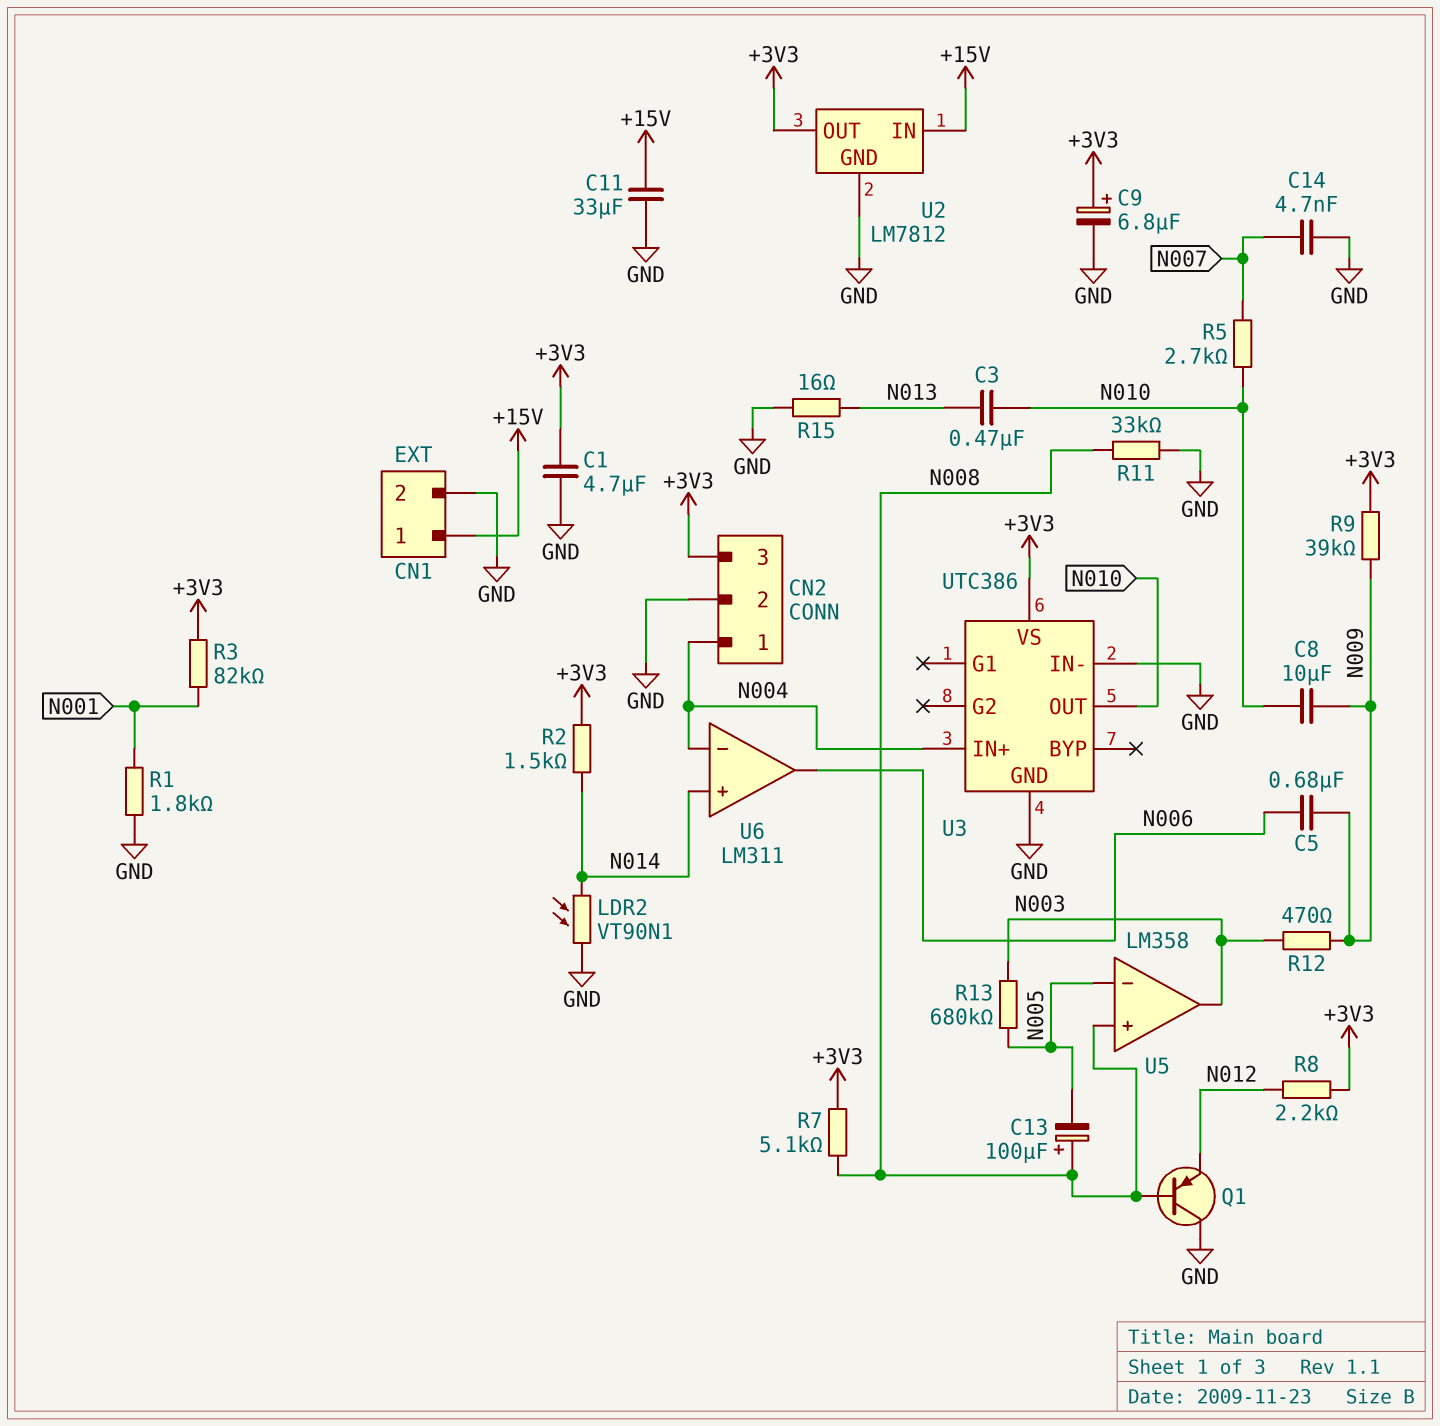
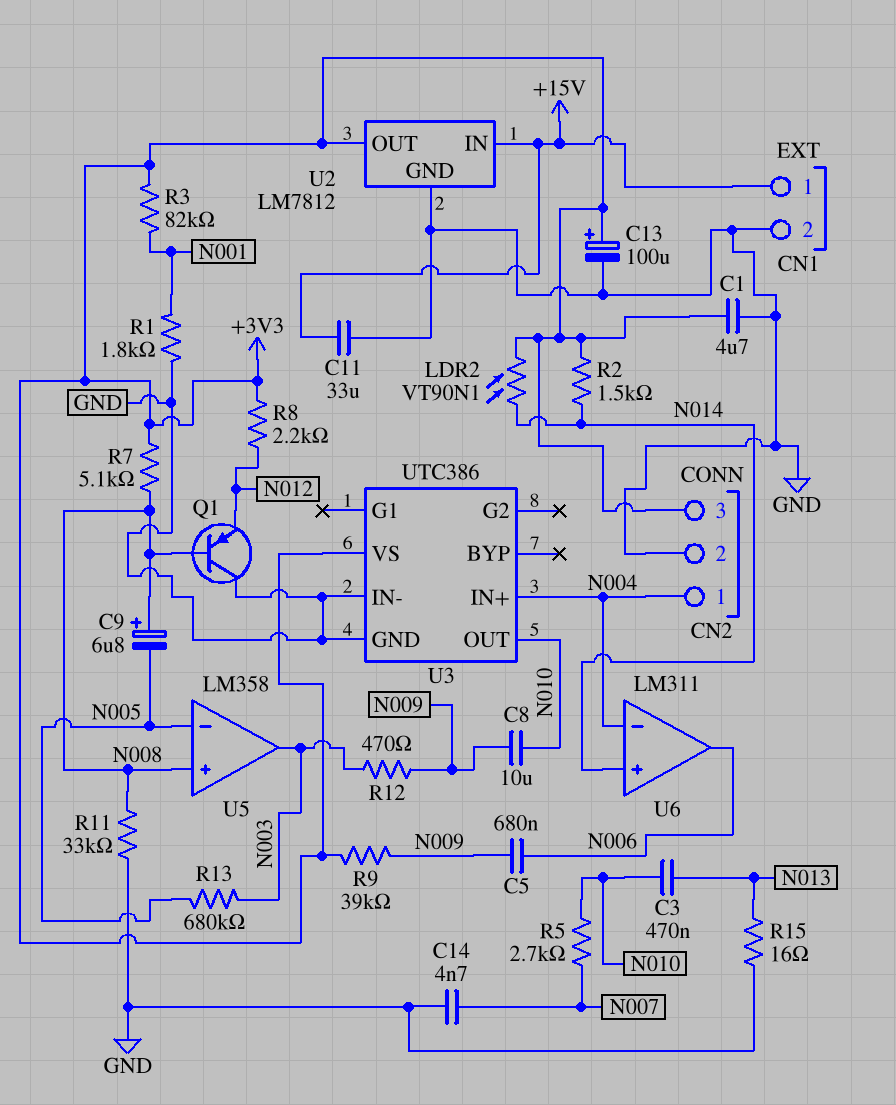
C9: 6.8uF (plus +3V3, minus GND) -> 6.8uF (plus N008, minus N005)
C13: 100uF (plus N008, minus N005) -> 100uF (plus +3V3, minus GND)
LDR2: VT90N1 (GND, N014) -> VT90N1 (+3V3, N014)

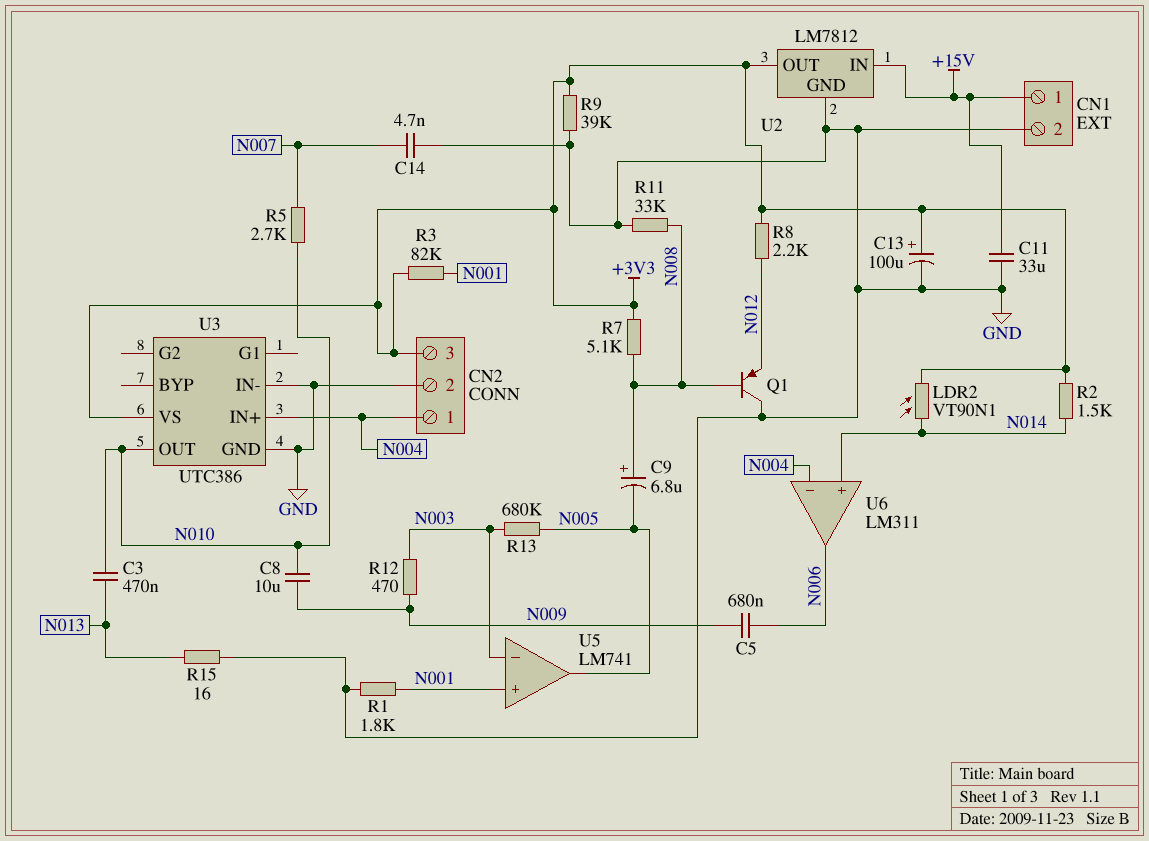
C1: 4.7uF (+3V3, GND) -> none
R9: 39k (+3V3, N009) -> 39k (+3V3, GND)
U5: LM358 -> LM741
U5 pin in+: N008 -> N001
U5 pin in-: N005 -> N003
U5 pin out: N003 -> N005

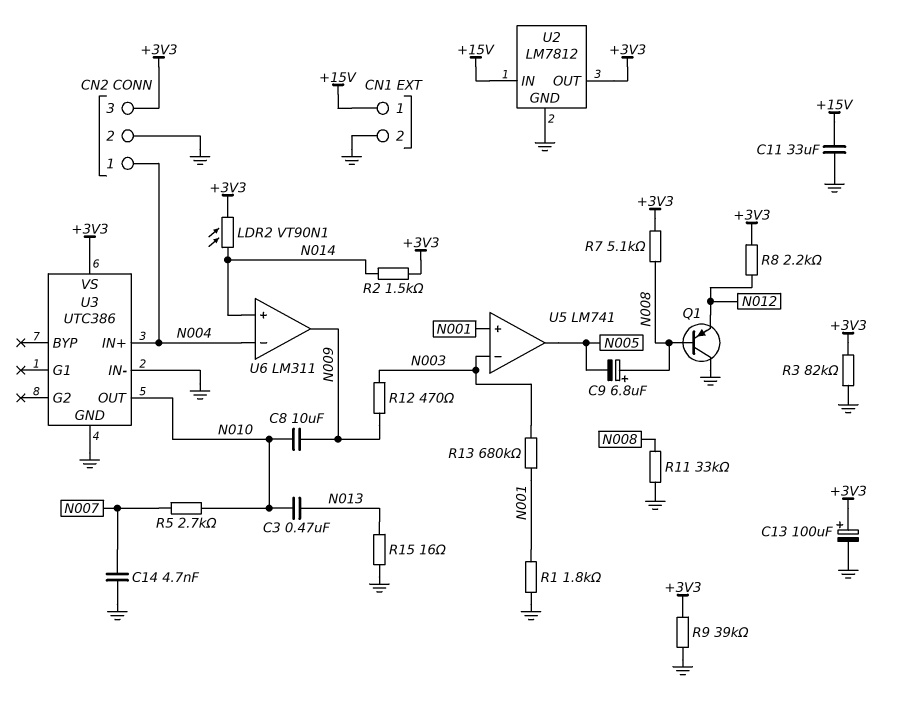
C5: 680nF (N006, N009) -> none
R3: 82k (+3V3, N001) -> 82k (+3V3, GND)
R13: 680k (N003, N005) -> 680k (N001, N003)
U6 pin out: N006 -> N009

